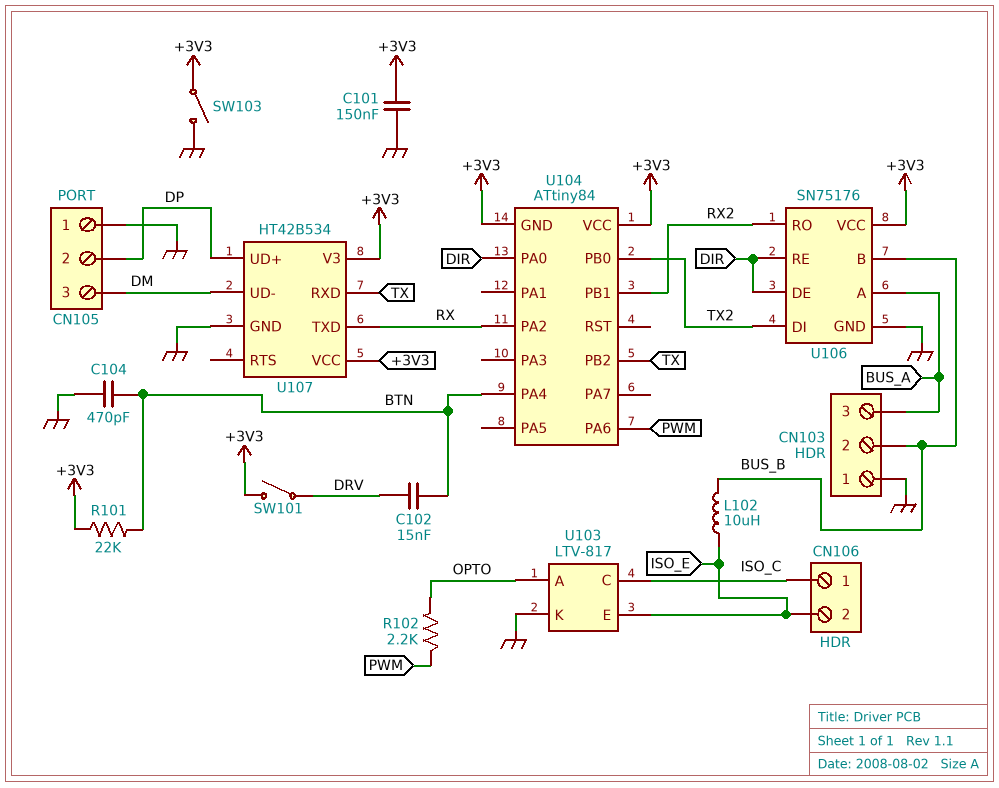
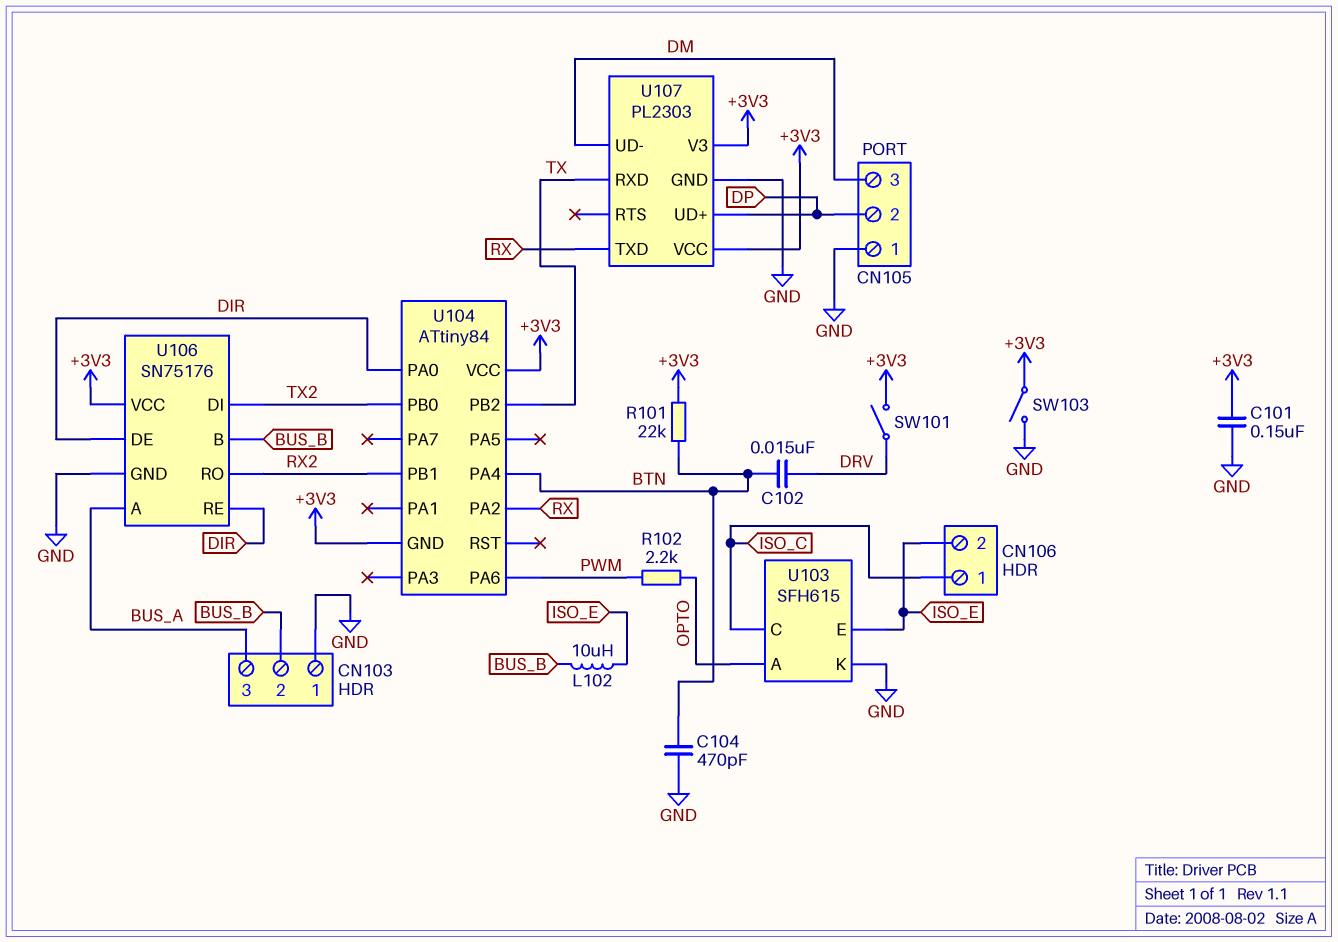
U103: LTV-817 -> SFH615
U107: HT42B534 -> PL2303

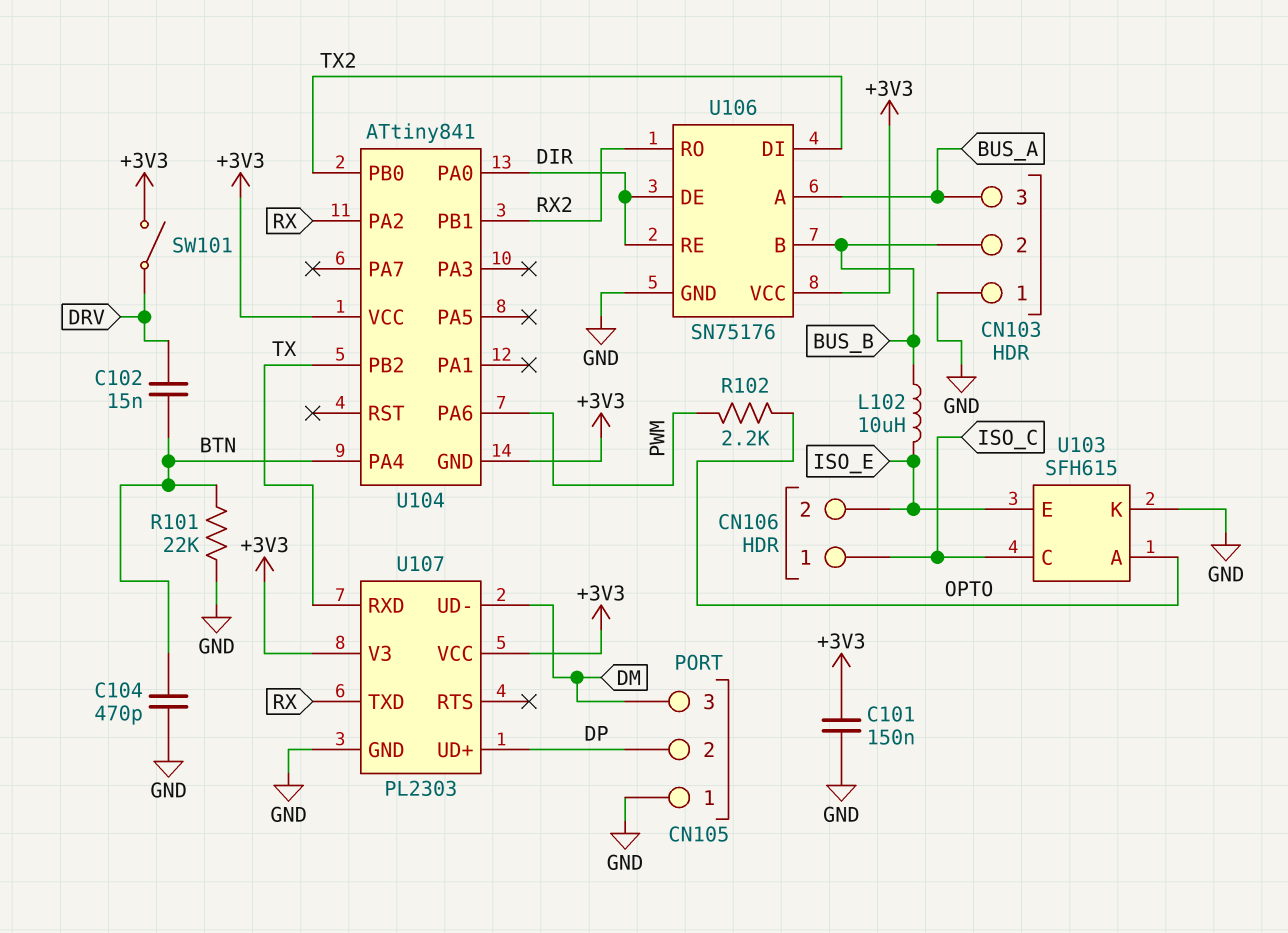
R101: 22k (+3V3, BTN) -> 22k (BTN, GND)
SW103: switch (+3V3, GND) -> none
U104: ATtiny84 -> ATtiny841

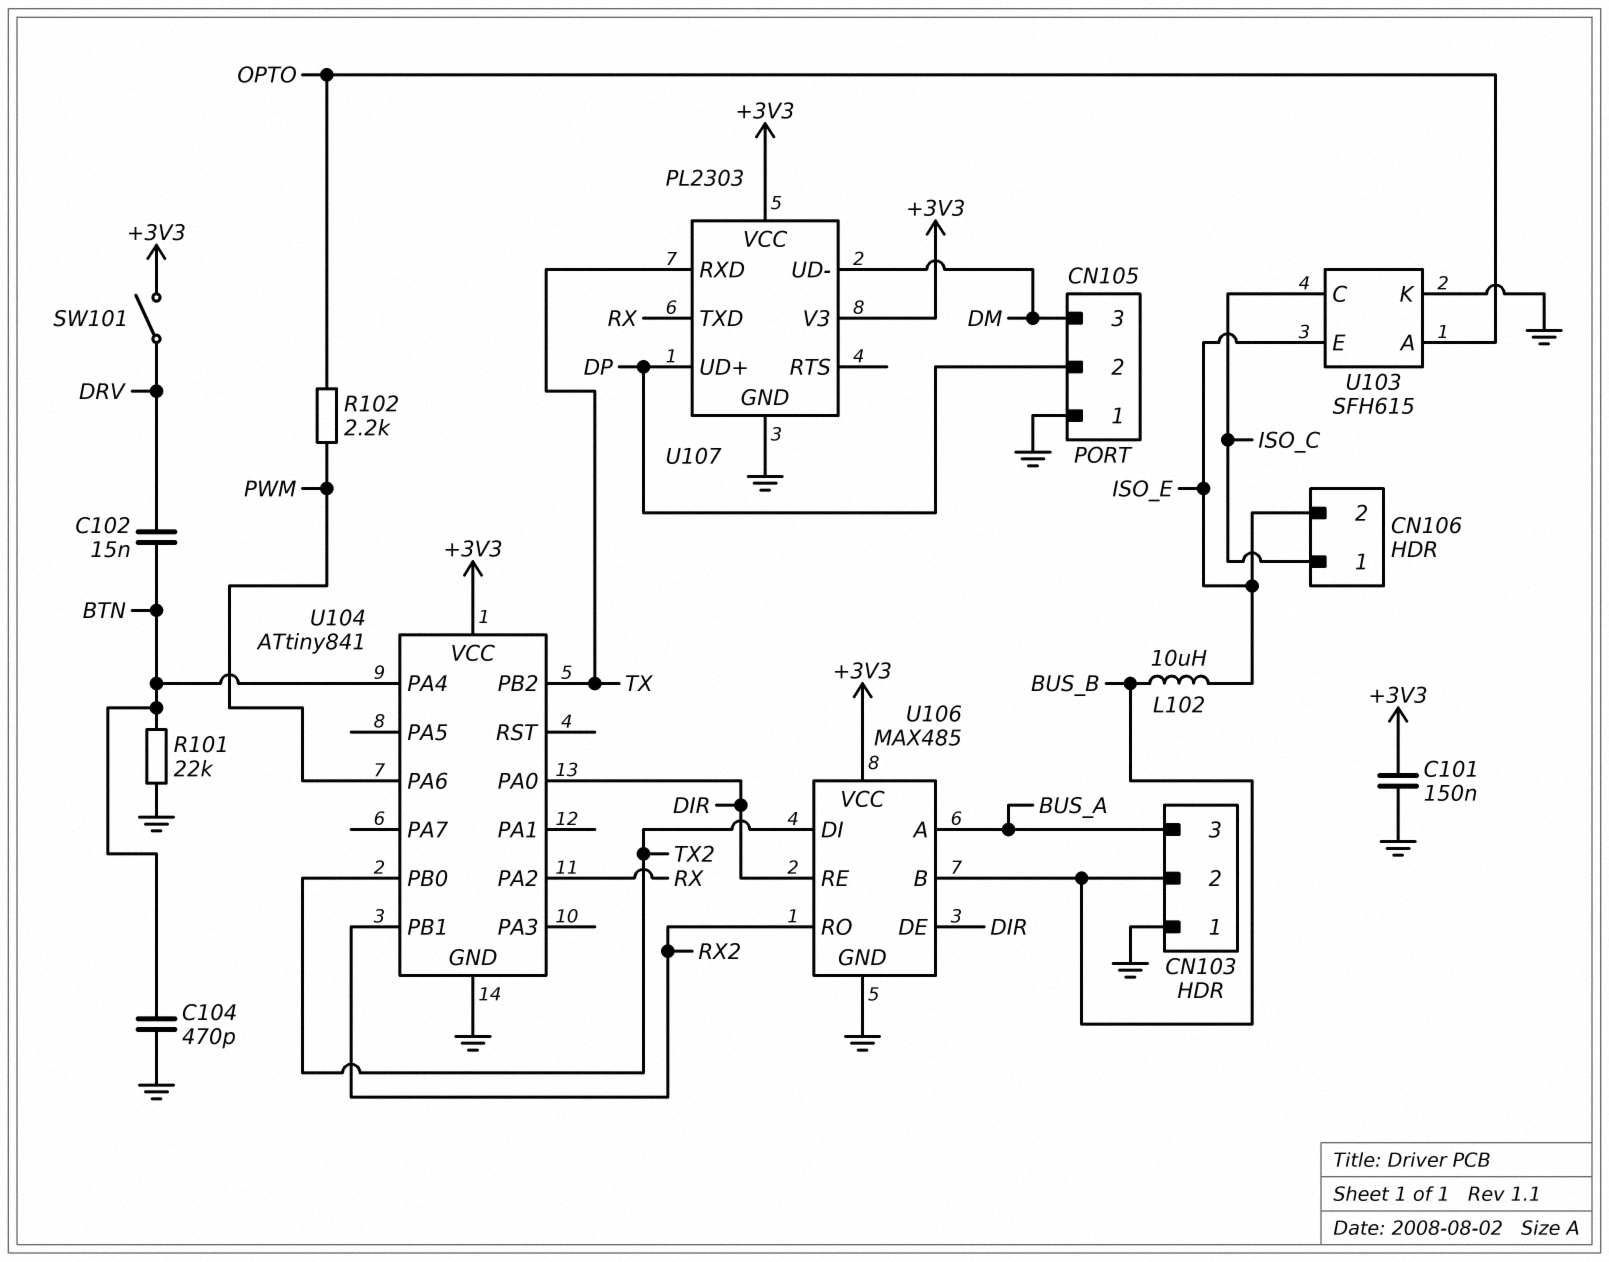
U104 pin GND: +3V3 -> GND
U106: SN75176 -> MAX485

